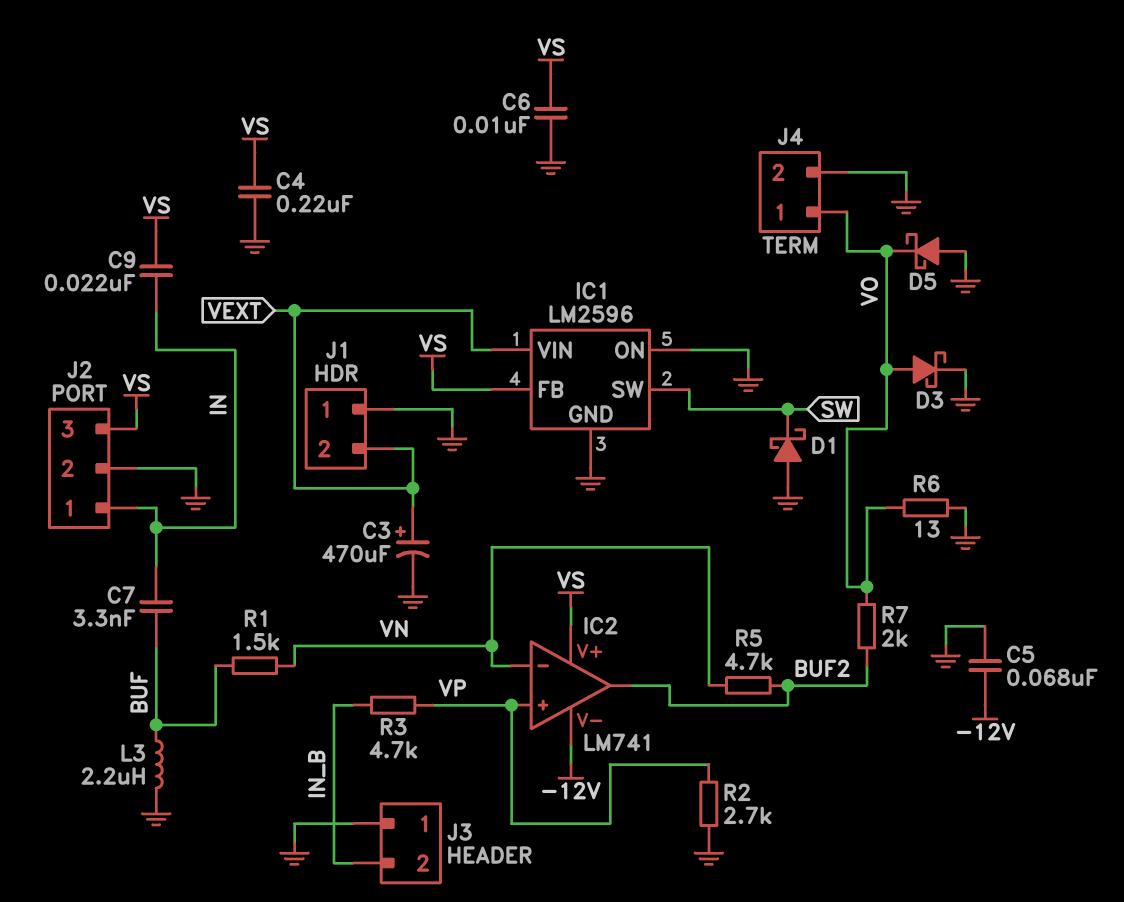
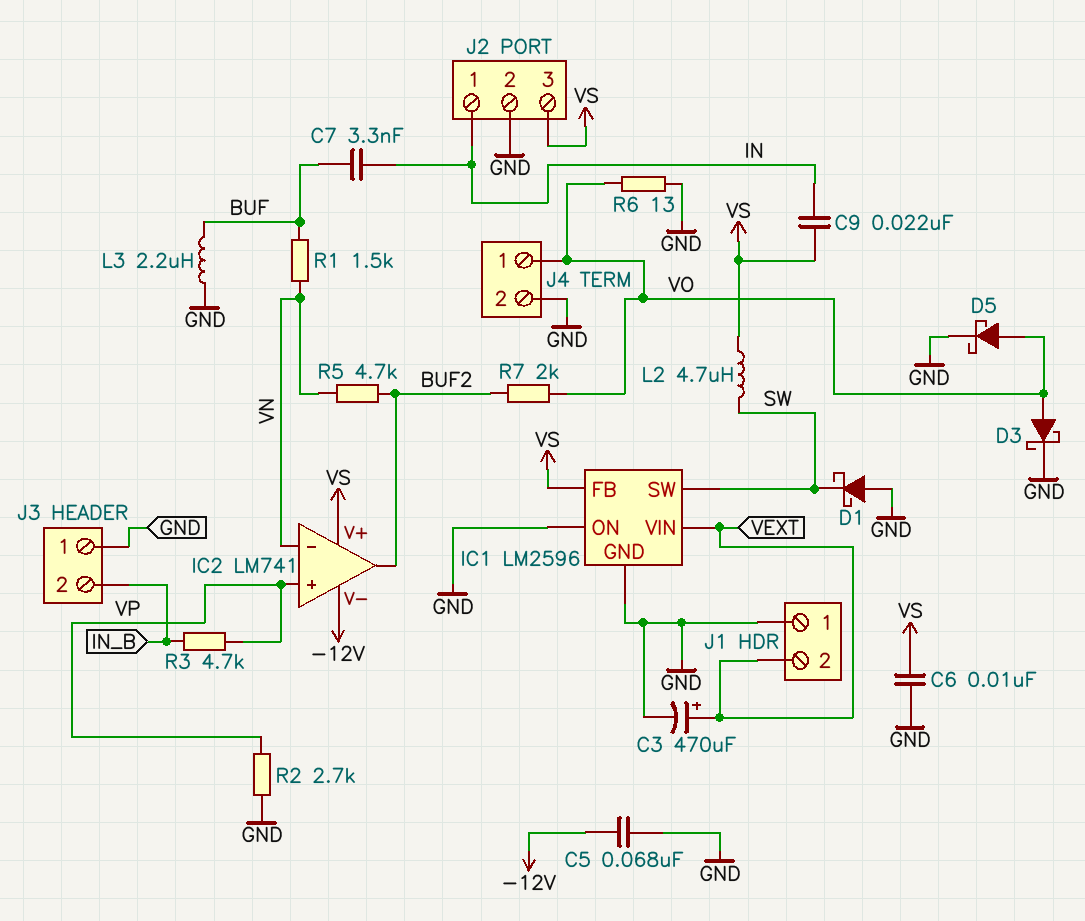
C4: 220nF (GND, VS) -> none
D5: schottky (A GND, K VO) -> schottky (A VO, K GND)
L2: none -> 4.7uH (SW, VS)

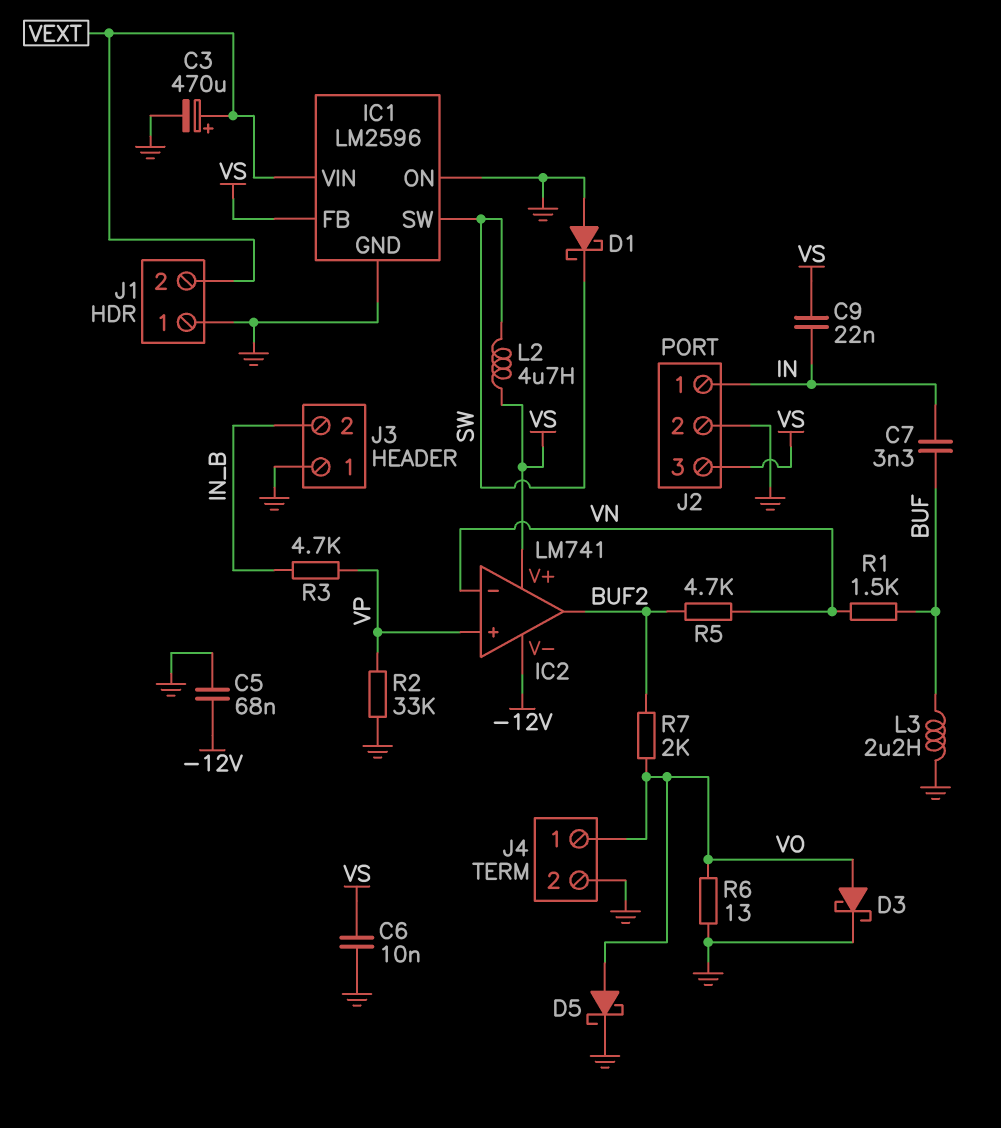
R2: 2.7k (GND, VP) -> 33k (GND, VP)

